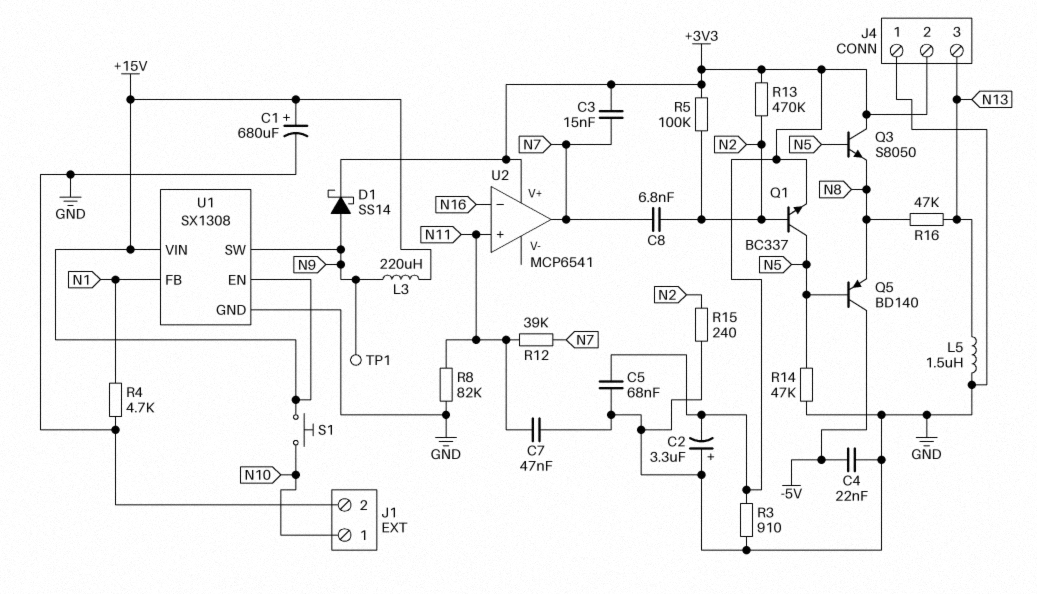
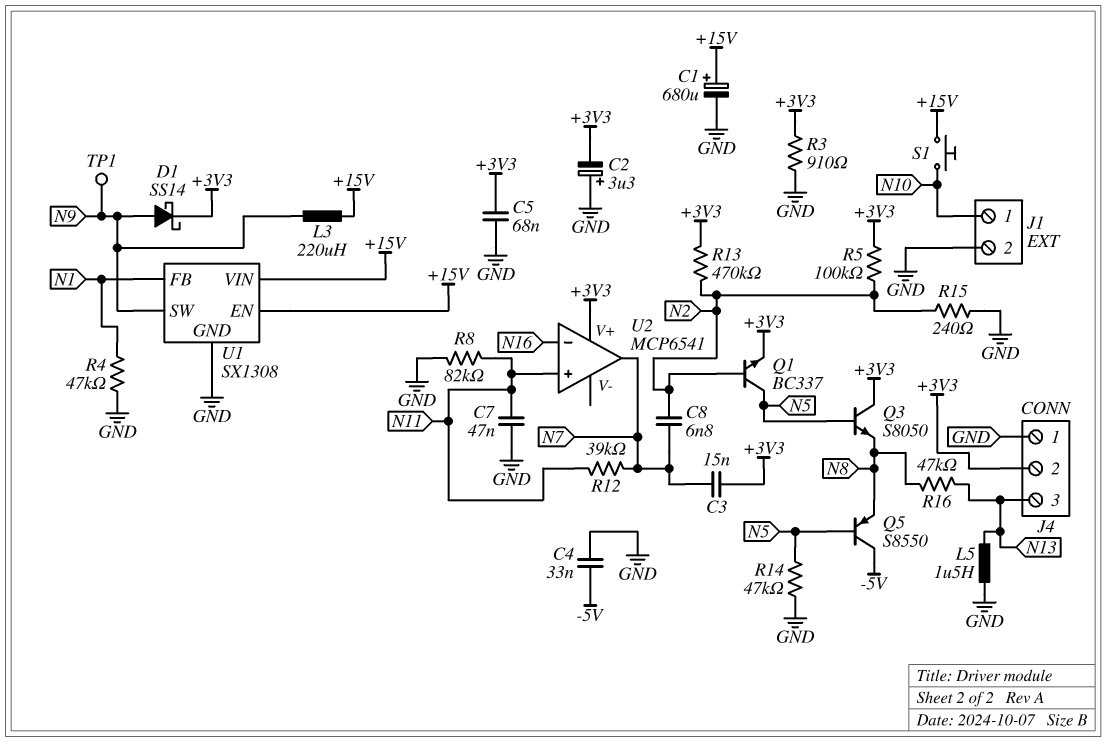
C4: 22nF (-5V, GND) -> 33nF (-5V, GND)
Q5: PNP BD140 (B N5, C -5V, E N8) -> PNP S8550 (B N5, C -5V, E N8)
R4: 4.7k (GND, N1) -> 47k (GND, N1)

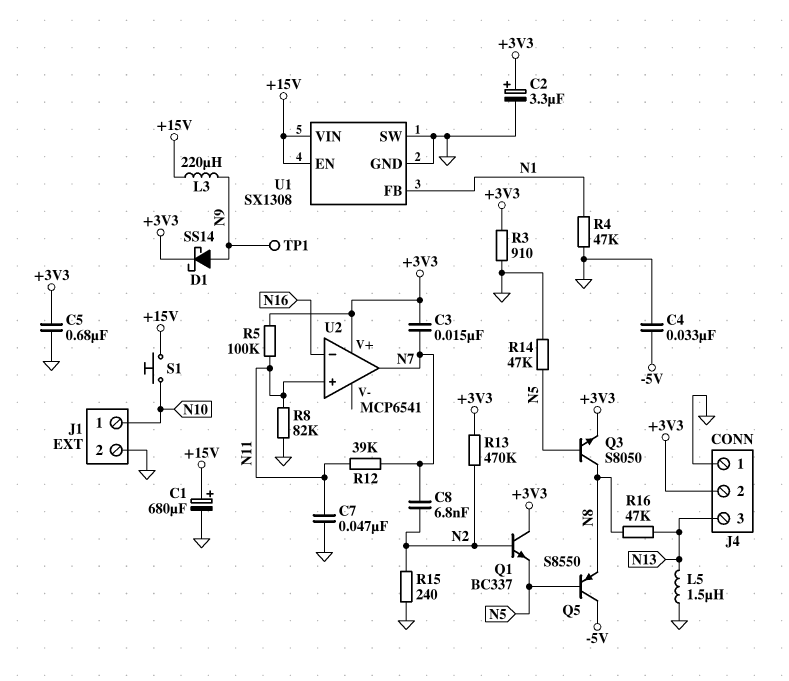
C2: 3.3uF (plus GND, minus +3V3) -> 3.3uF (plus +3V3, minus GND)
C5: 68nF (+3V3, GND) -> 680nF (+3V3, GND)
Q1: NPN BC337 (B N2, C N5, E +3V3) -> NPN BC337 (B N2, C +3V3, E N5)
Q3: NPN S8050 (B N5, C +3V3, E N8) -> NPN S8050 (B N5, C N8, E +3V3)
R5: 100k (+3V3, N2) -> 100k (+3V3, N11)
U1 pin SW: N9 -> GND

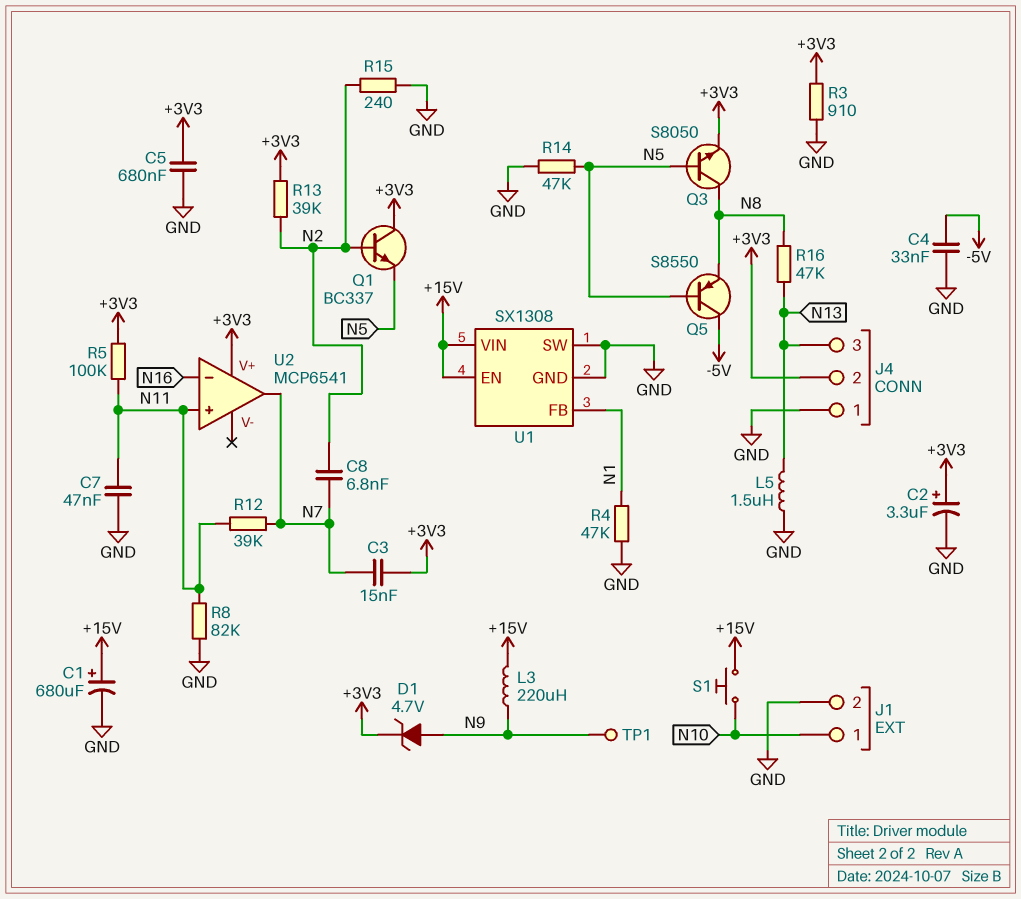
D1: schottky SS14 (A N9, K +3V3) -> zener 4.7V (A N9, K +3V3)
R13: 470k (+3V3, N2) -> 39k (+3V3, N2)

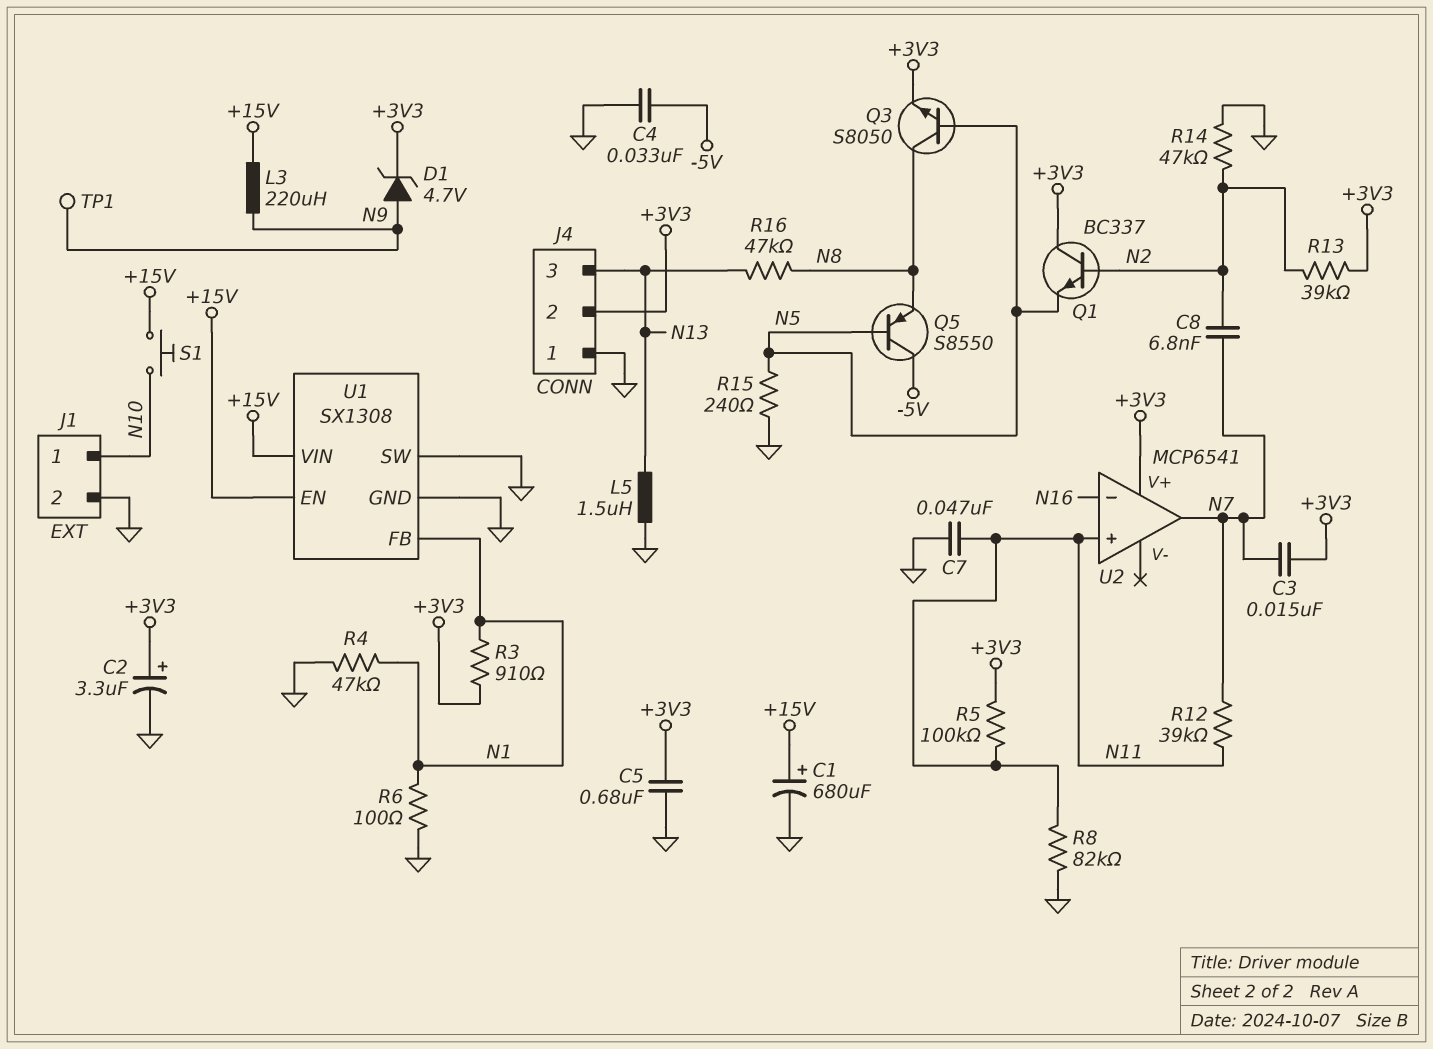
R3: 910 (+3V3, GND) -> 910 (+3V3, N1)
R6: none -> 100 (GND, N1)
R14: 47k (GND, N5) -> 47k (GND, N2)
R15: 240 (GND, N2) -> 240 (GND, N5)

